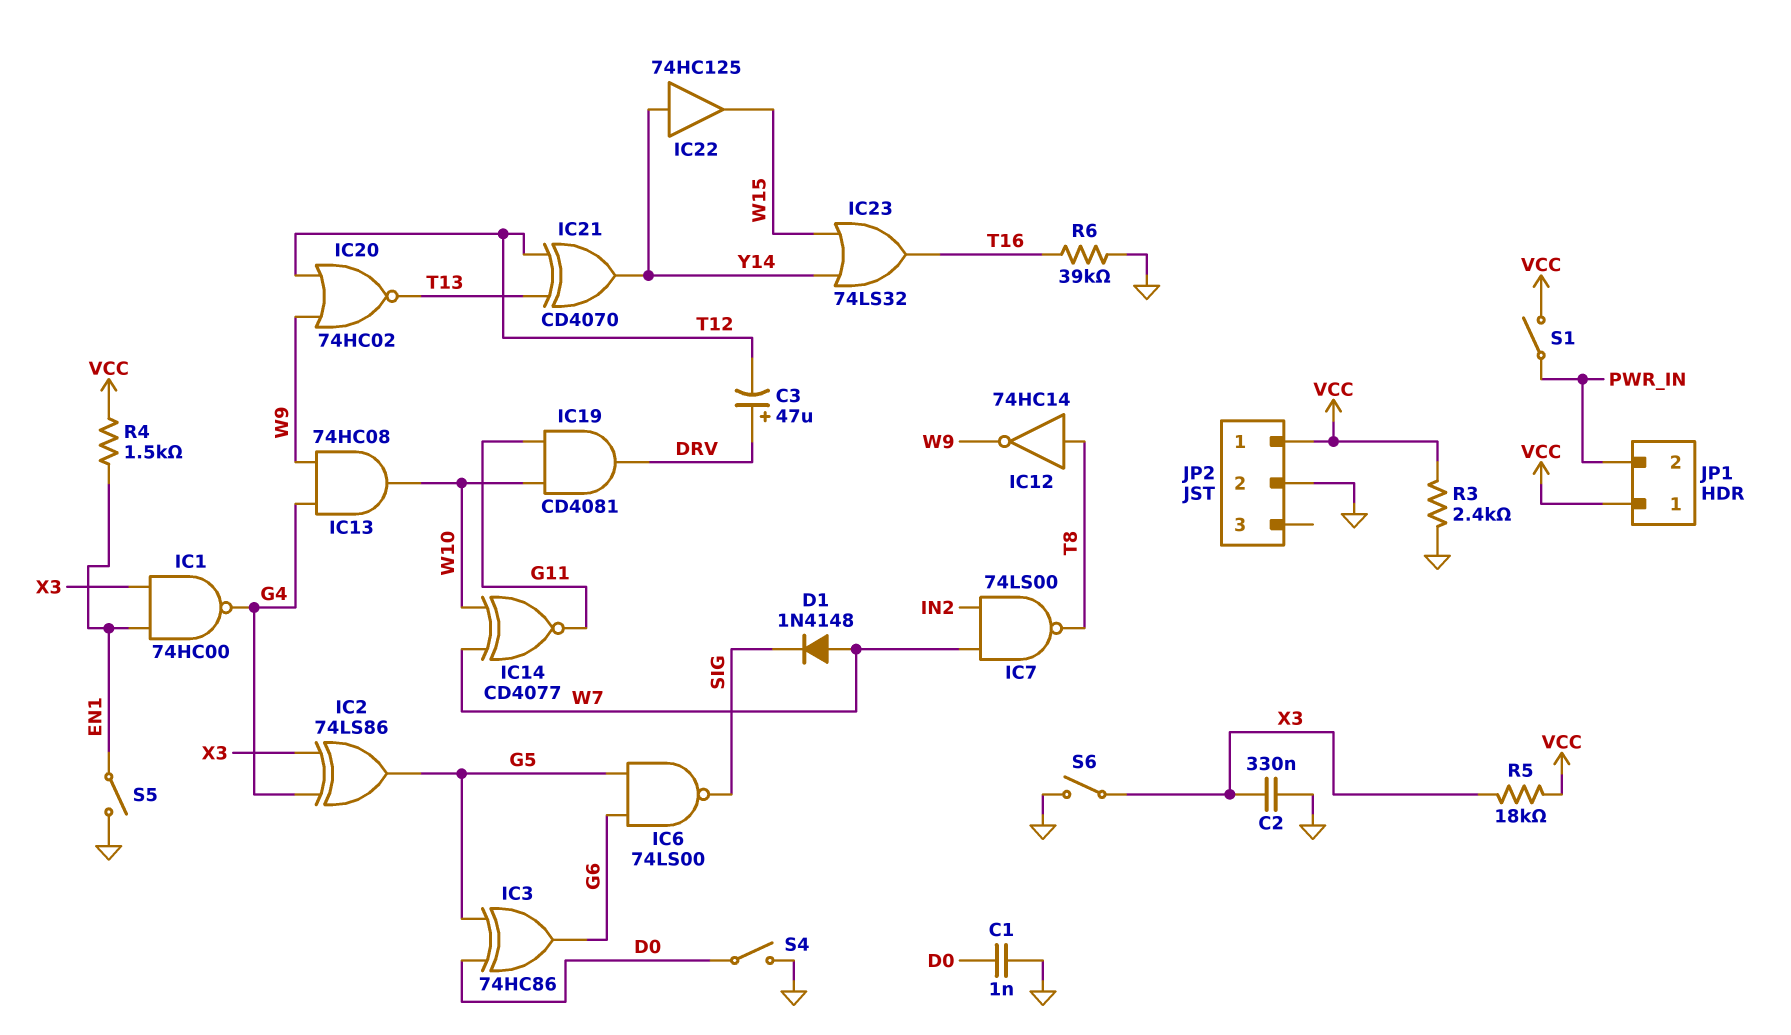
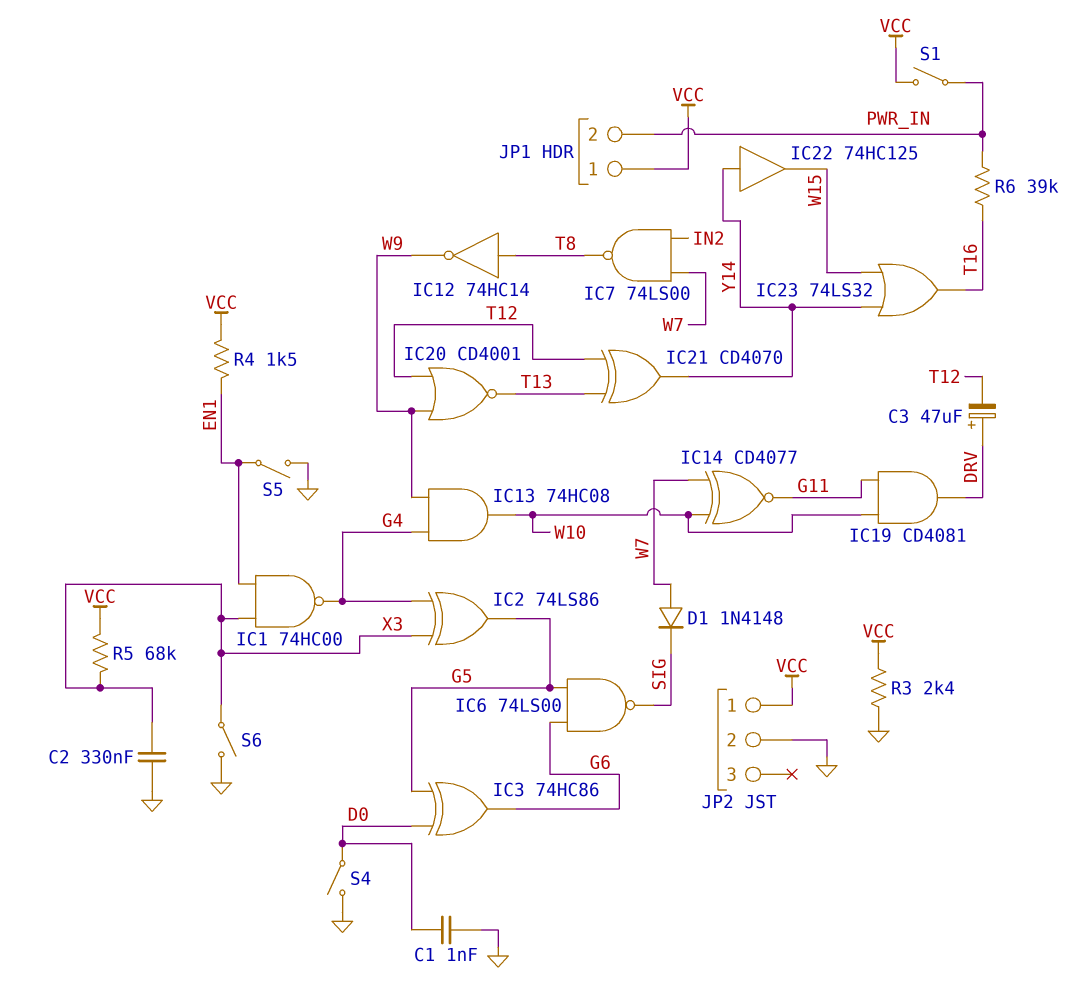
IC20: NOR 74HC02 (in T12, in W9, out T13) -> NOR CD4001 (in T12, in W9, out T13)
R5: 18k (VCC, X3) -> 68k (VCC, X3)
R6: 39k (GND, T16) -> 39k (PWR_IN, T16)

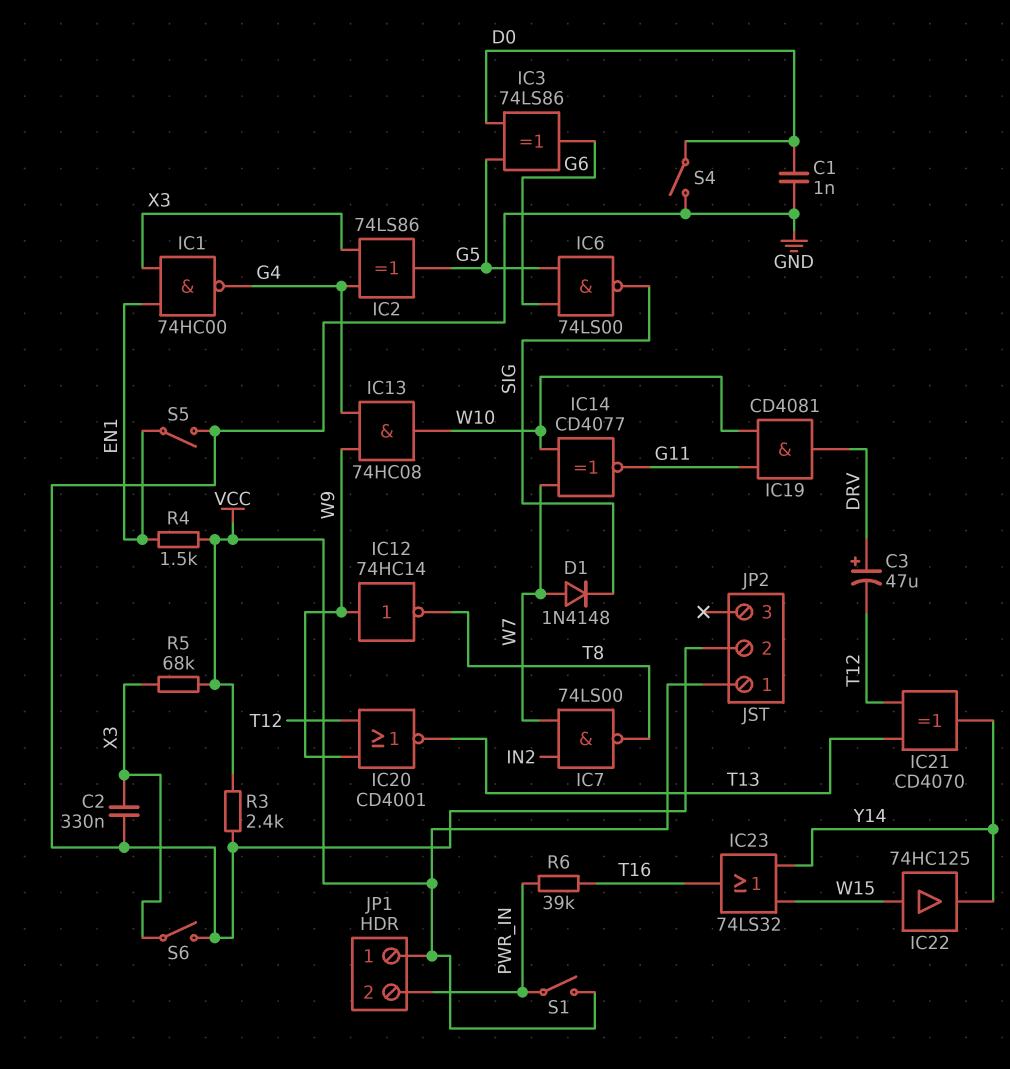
IC3: XOR 74HC86 (in D0, in G5, out G6) -> XOR 74LS86 (in D0, in G5, out G6)
IC12: NOT 74HC14 (in T8, out W9) -> NOT 74HC14 (in W9, out T8)
IC22: buffer 74HC125 (in Y14, out W15) -> buffer 74HC125 (in W15, out Y14)

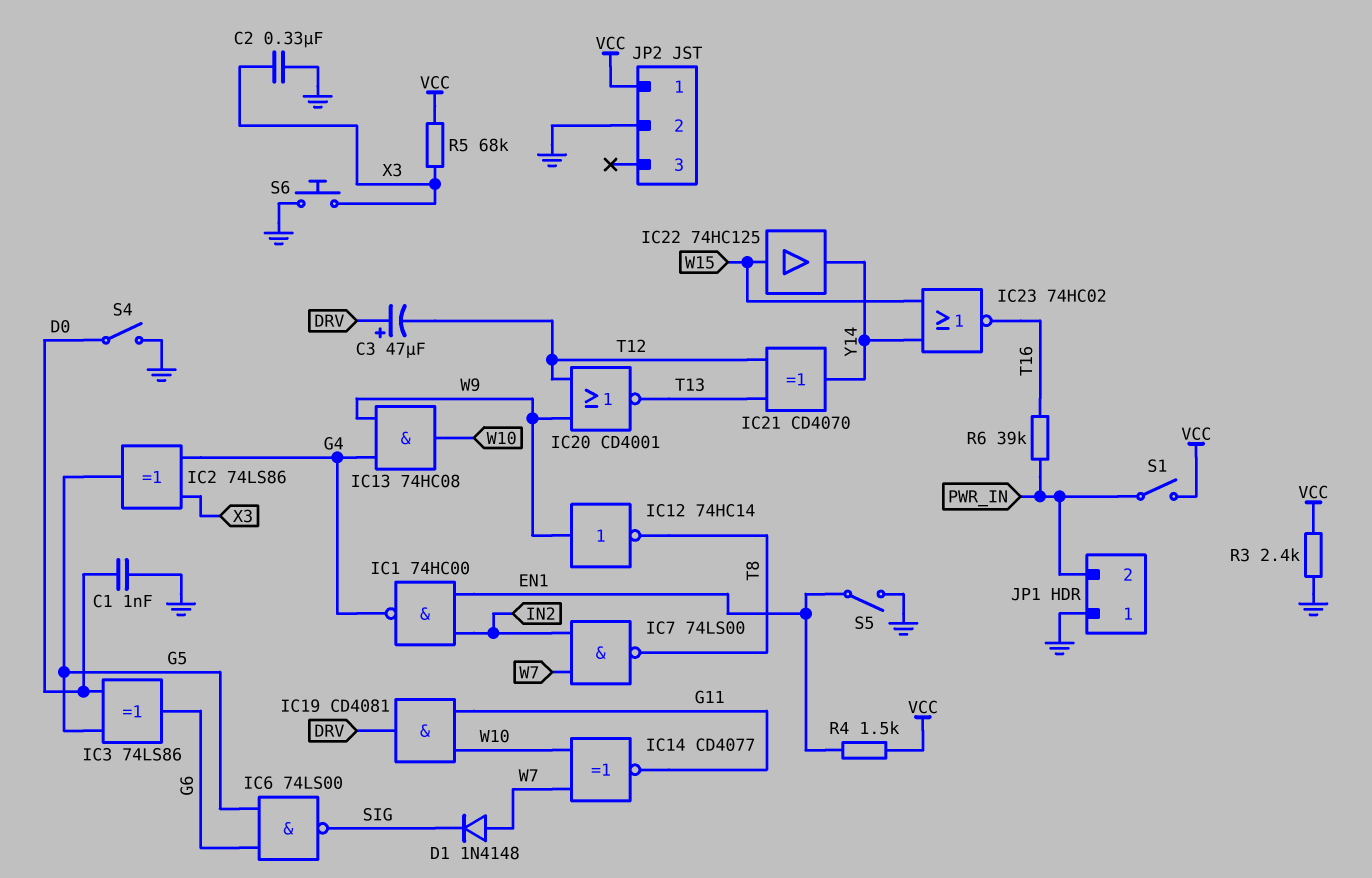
IC1: NAND 74HC00 (in EN1, in X3, out G4) -> NAND 74HC00 (in EN1, in IN2, out G4)
IC23: OR 74LS32 (in W15, in Y14, out T16) -> NOR 74HC02 (in W15, in Y14, out T16)
JP1 pin 1: VCC -> GND
S6: switch (GND, X3) -> button (GND, X3)

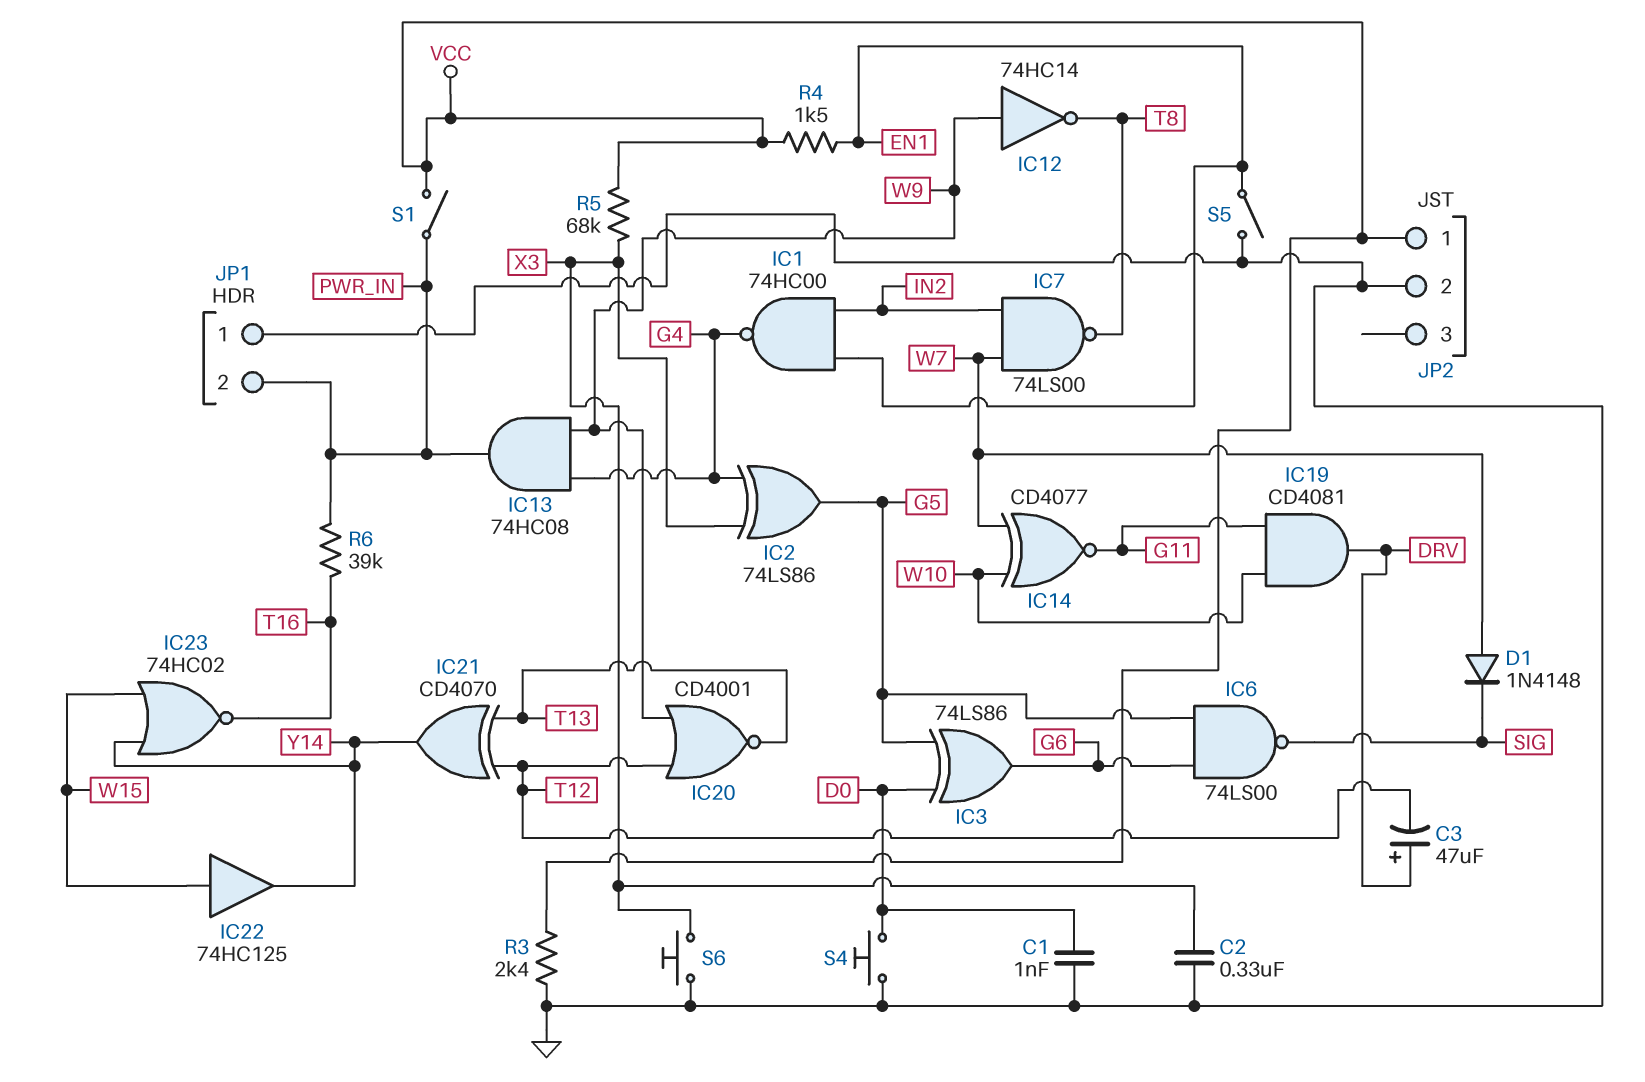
IC13: AND 74HC08 (in G4, in W9, out W10) -> AND 74HC08 (in G4, in W9, out PWR_IN)
S4: switch (D0, GND) -> button (D0, GND)

